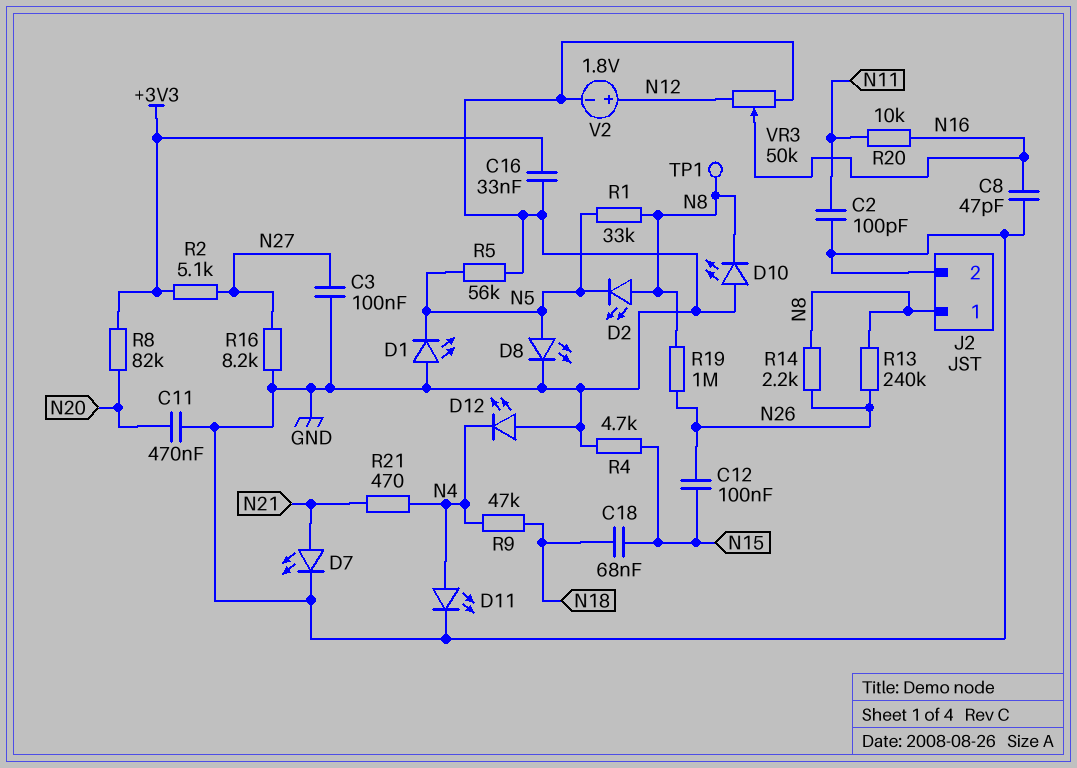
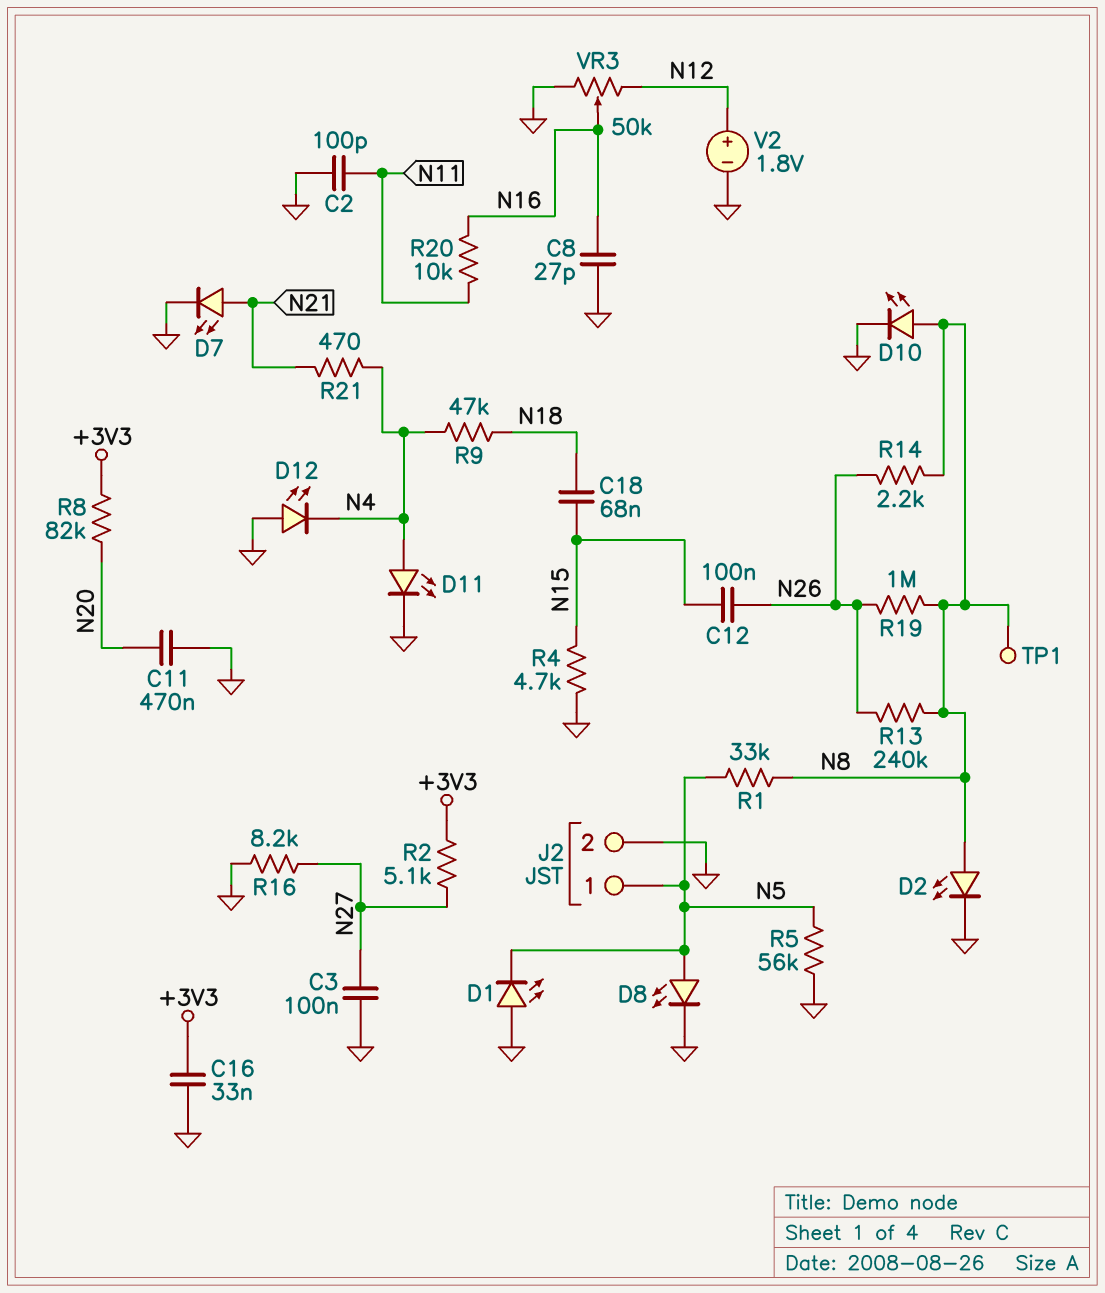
C8: 47pF (GND, N16) -> 27pF (GND, N16)
D2: LED (A N8, K N5) -> LED (A N8, K GND)
D10: LED (A GND, K N8) -> LED (A N8, K GND)
J2 pin 1: N8 -> N5

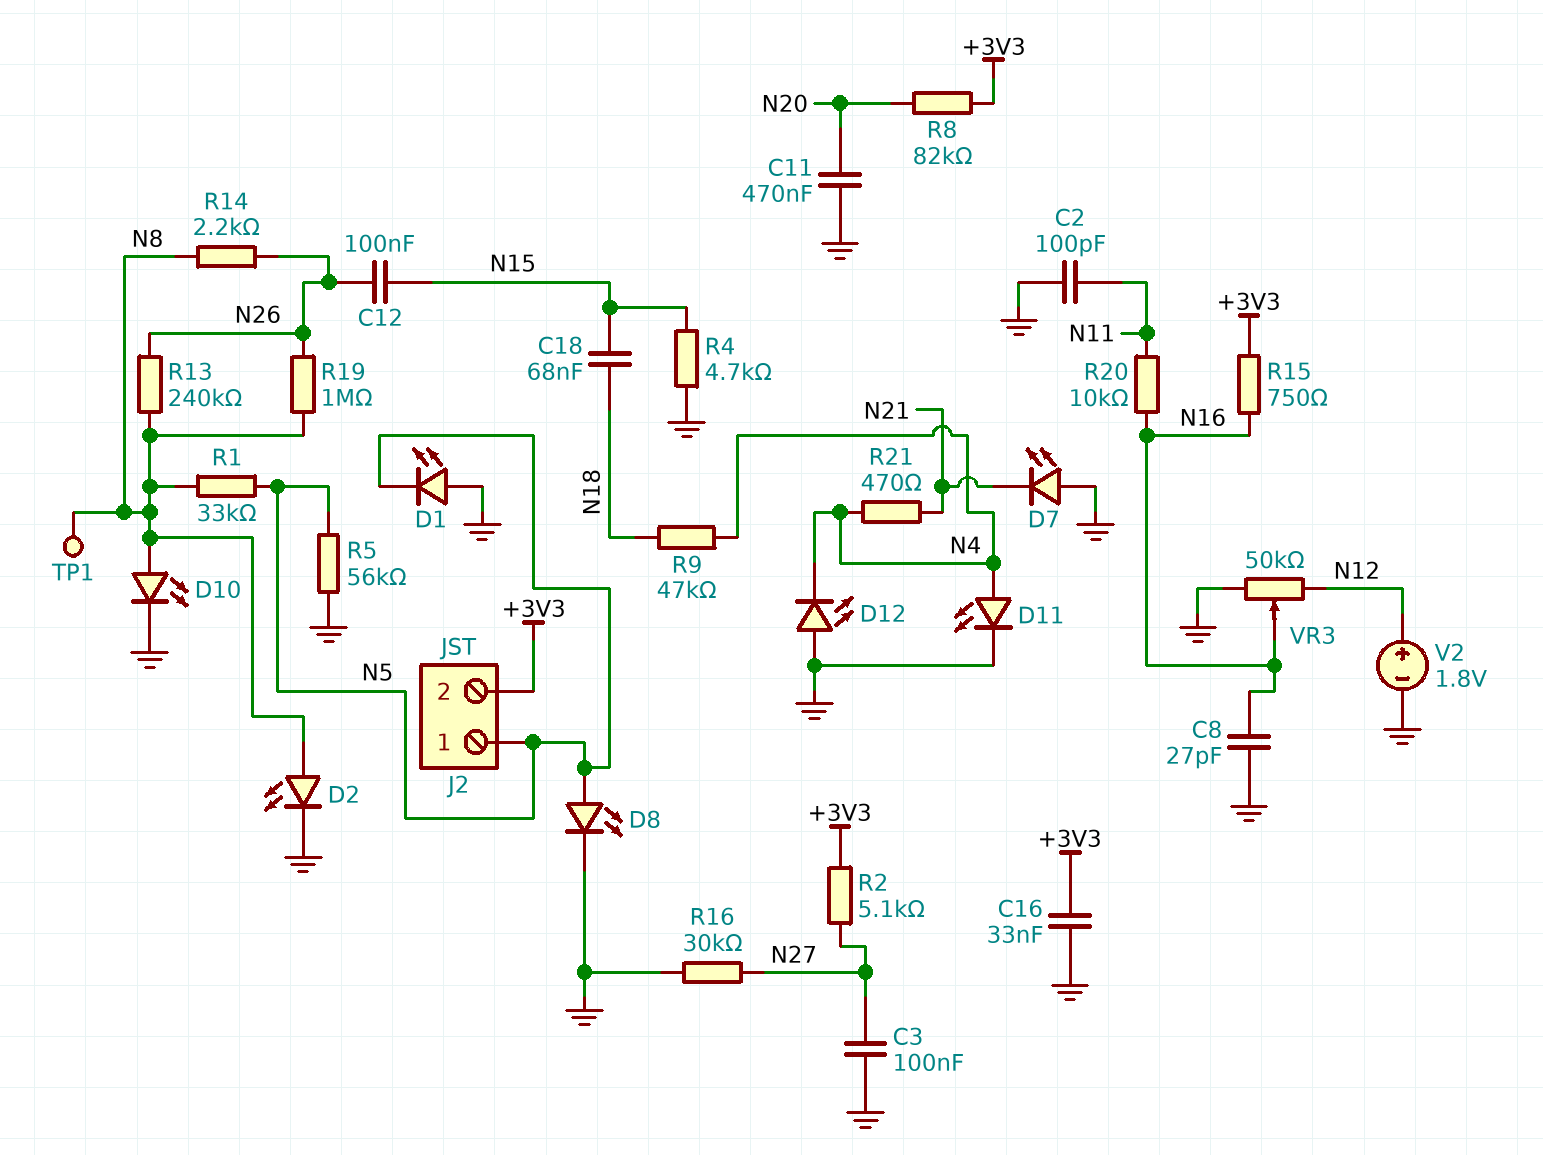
D7: LED (A N21, K GND) -> LED (A GND, K N21)
J2 pin 2: GND -> +3V3
R15: none -> 750 (+3V3, N16)
R16: 8.2k (GND, N27) -> 30k (GND, N27)

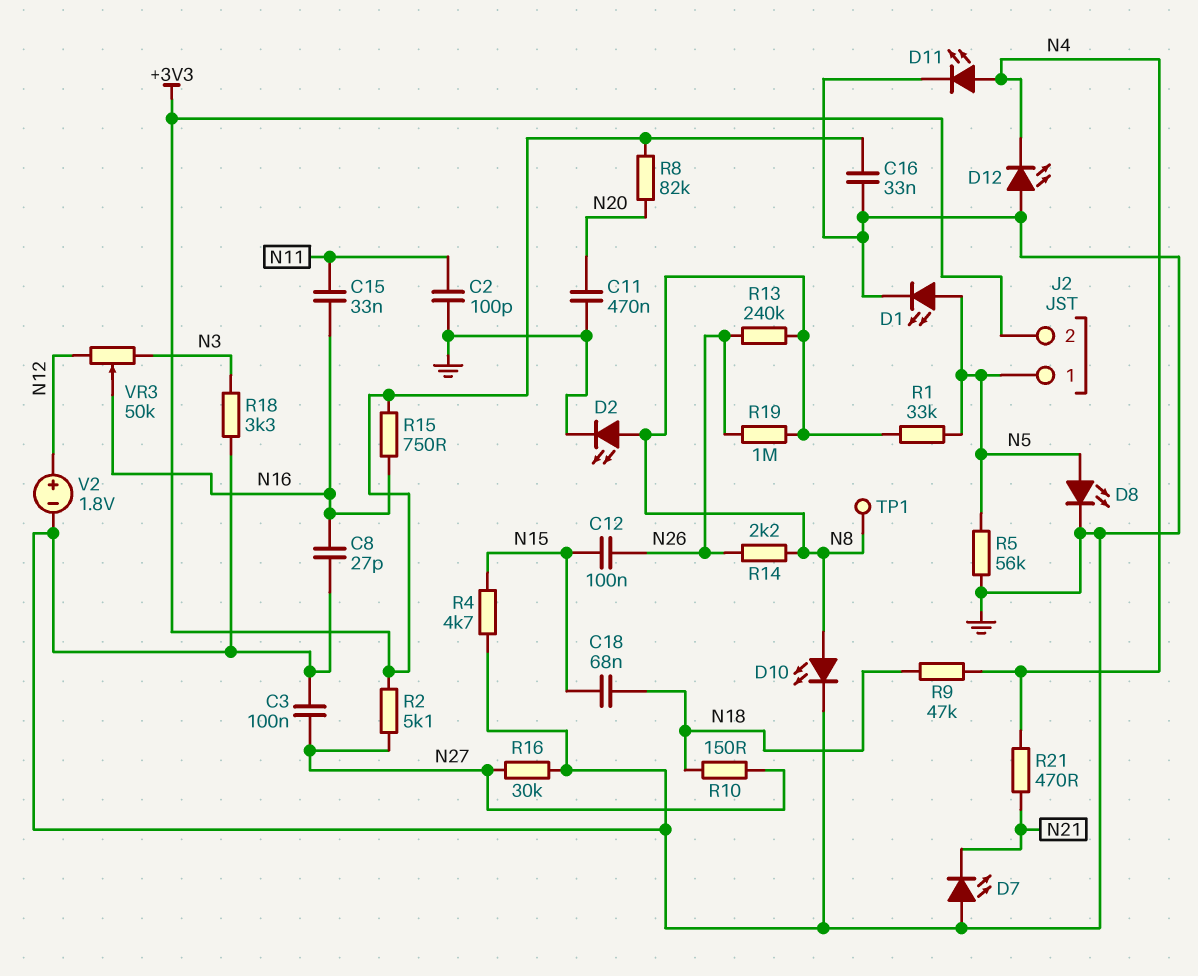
C15: none -> 33nF (N11, N16)
D1: LED (A GND, K N5) -> LED (A N5, K GND)
R10: none -> 150 (N18, N27)
R18: none -> 3.3k (GND, N3)
R20: 10k (N11, N16) -> none
VR3: 50k (GND, N12, wiper N16) -> 50k (N3, N12, wiper N16)

